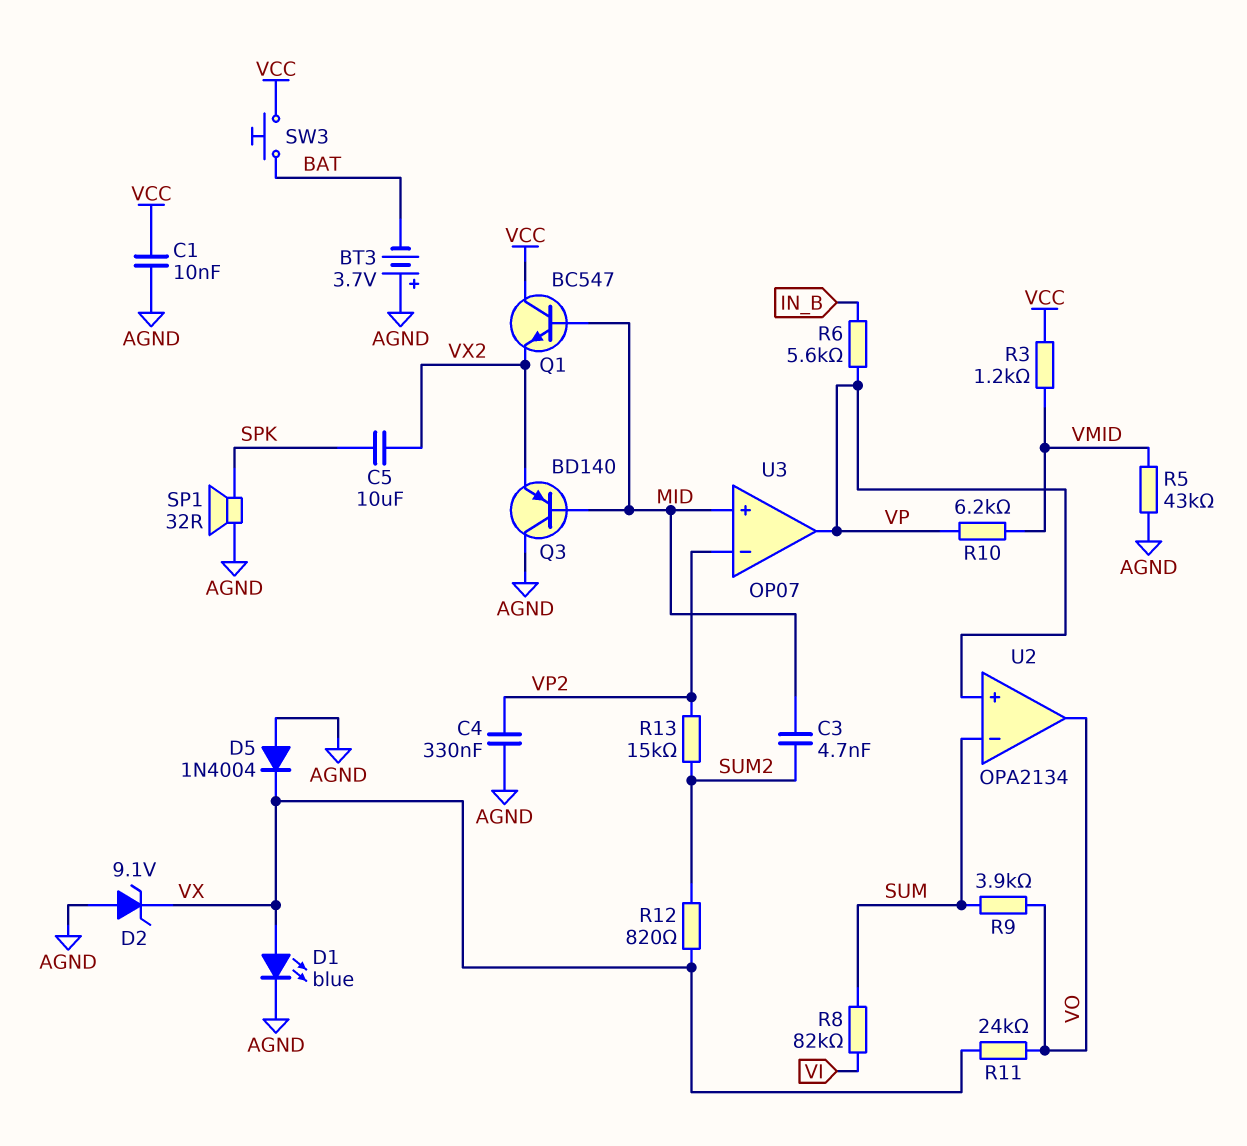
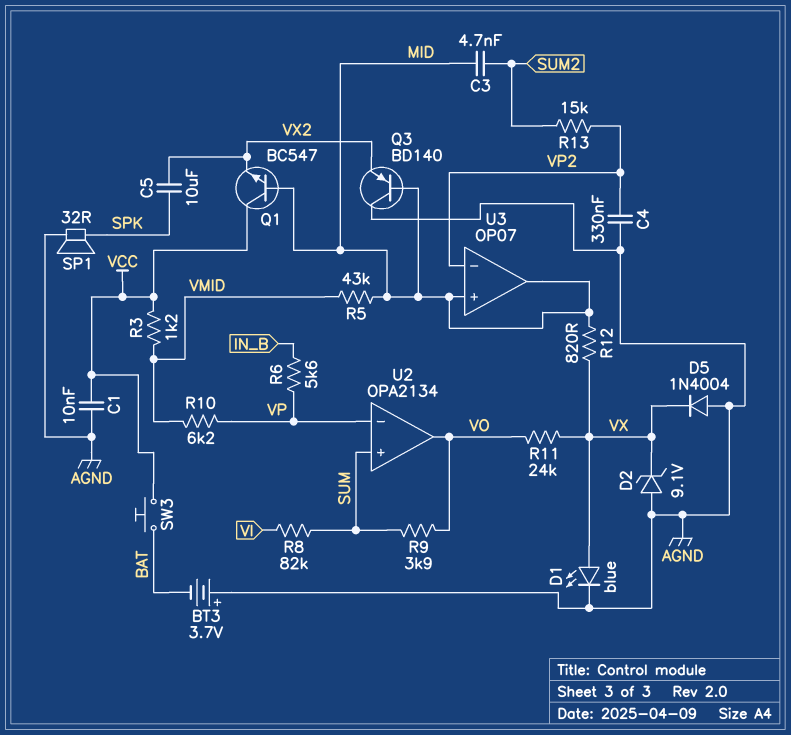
R5: 43k (AGND, VMID) -> 43k (MID, VMID)
R12: 820 (SUM2, VX) -> 820 (MID, VX)
U2 pin in+: VP -> SUM
U2 pin in-: SUM -> VP
U3 pin out: VP -> MID

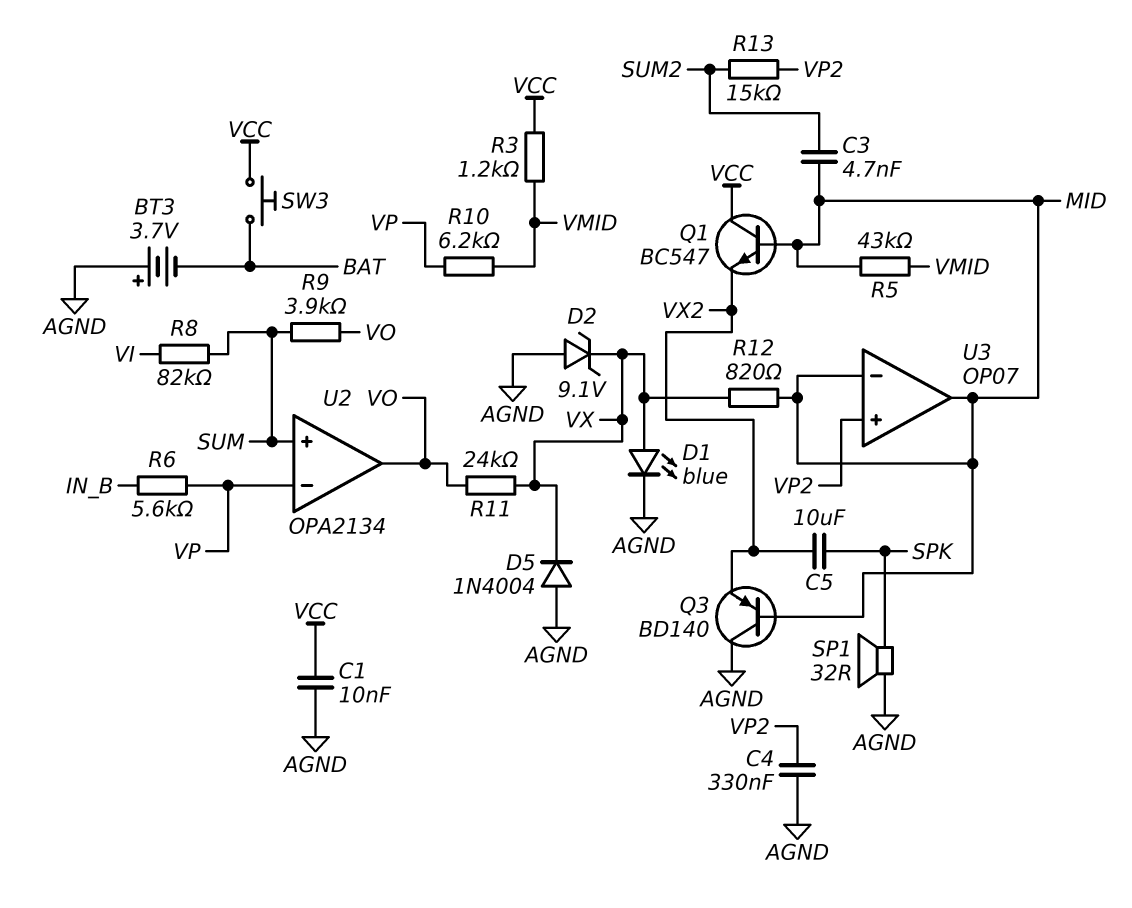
U3 pin in+: MID -> VP2
U3 pin in-: VP2 -> MID

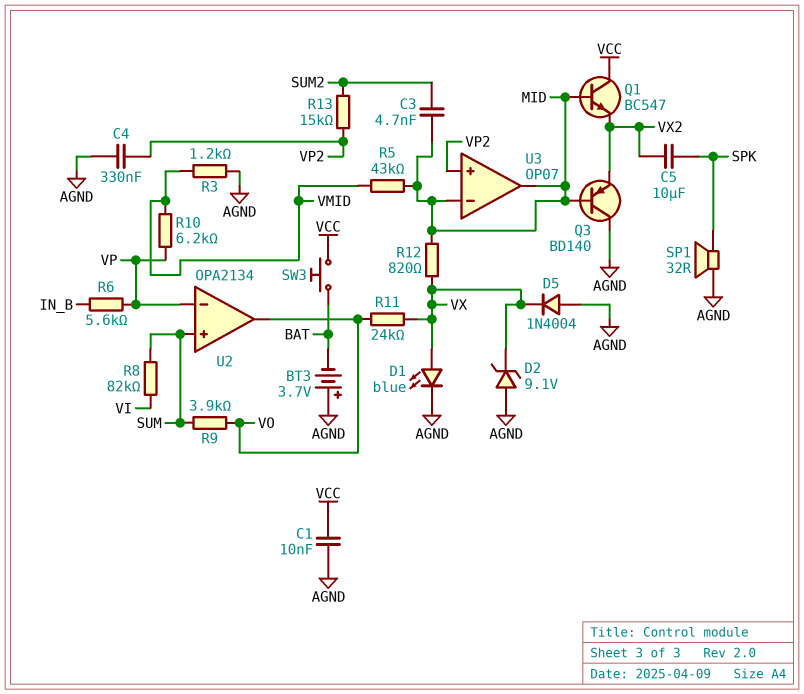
R3: 1.2k (VCC, VMID) -> 1.2k (AGND, VMID)

